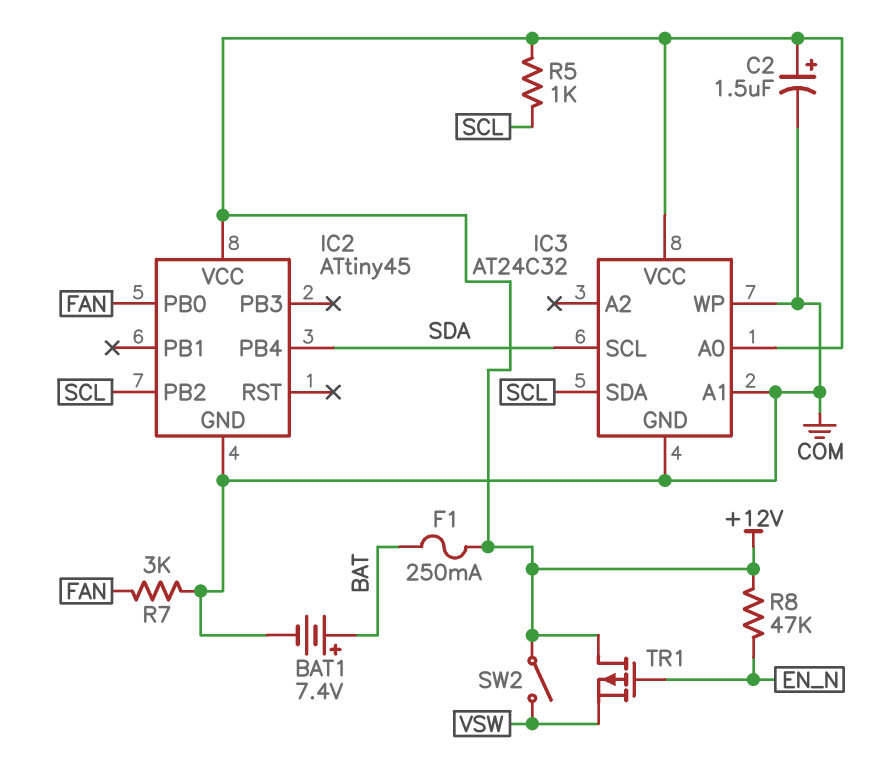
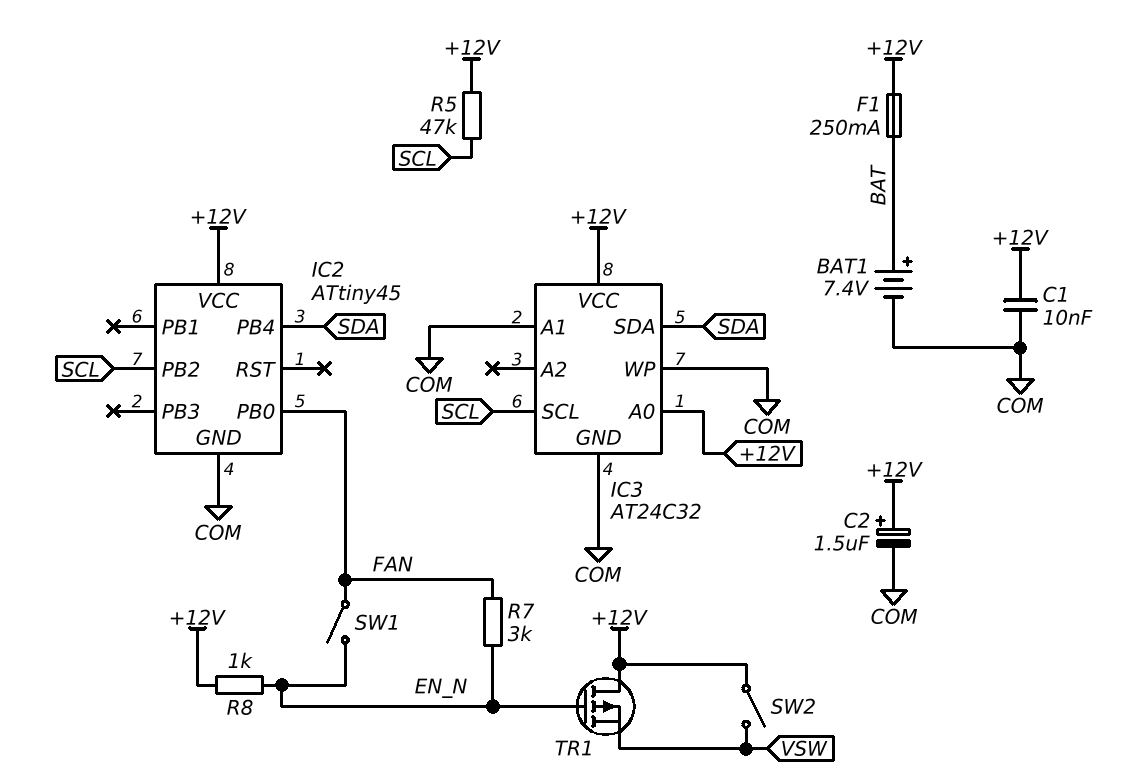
C1: none -> 10nF (+12V, COM)
IC3 pin SCL: SDA -> SCL
IC3 pin SDA: SCL -> SDA
R5: 1k (+12V, SCL) -> 47k (+12V, SCL)
R7: 3k (COM, FAN) -> 3k (EN_N, FAN)
R8: 47k (+12V, EN_N) -> 1k (+12V, EN_N)
SW1: none -> switch (EN_N, FAN)

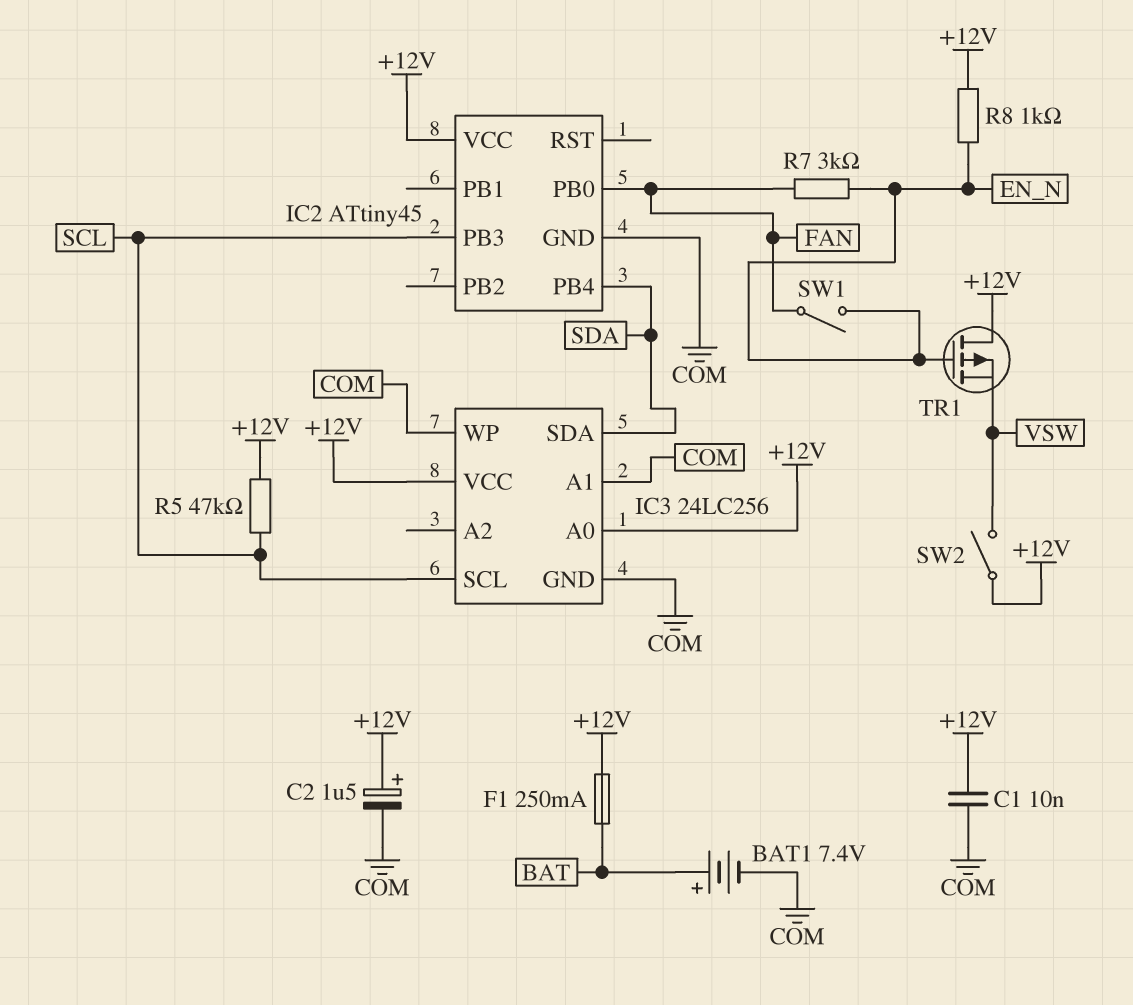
IC2 pin PB2: SCL -> none
IC2 pin PB3: none -> SCL
IC3: AT24C32 -> 24LC256

